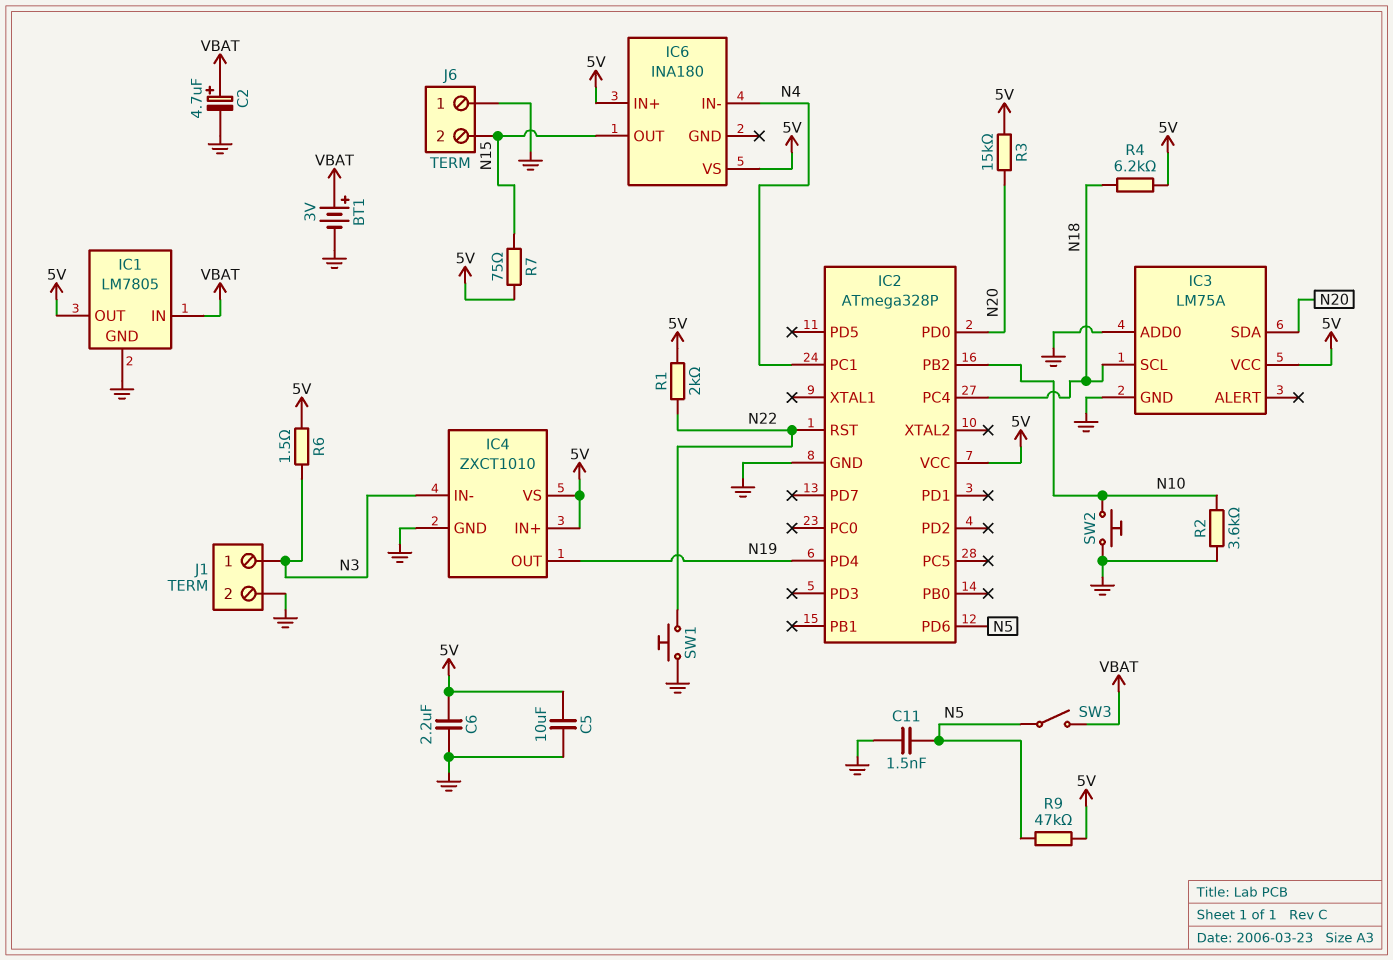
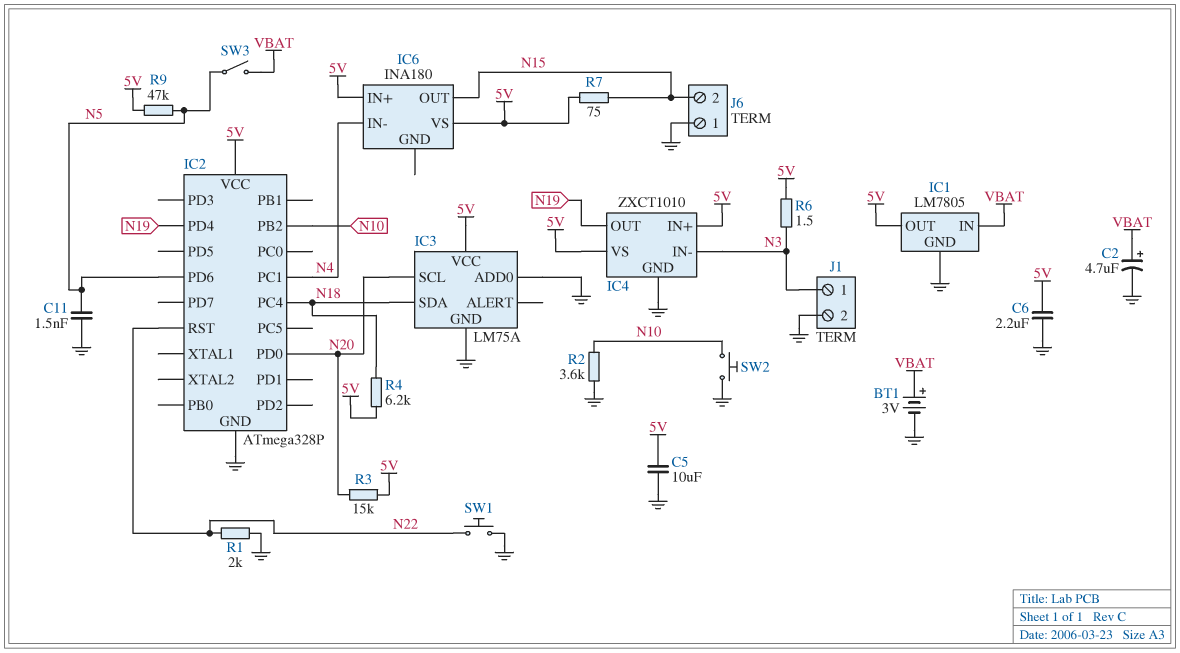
IC3 pin SCL: N18 -> N20
IC3 pin SDA: N20 -> N18
R1: 2k (5V, N22) -> 2k (GND, N22)

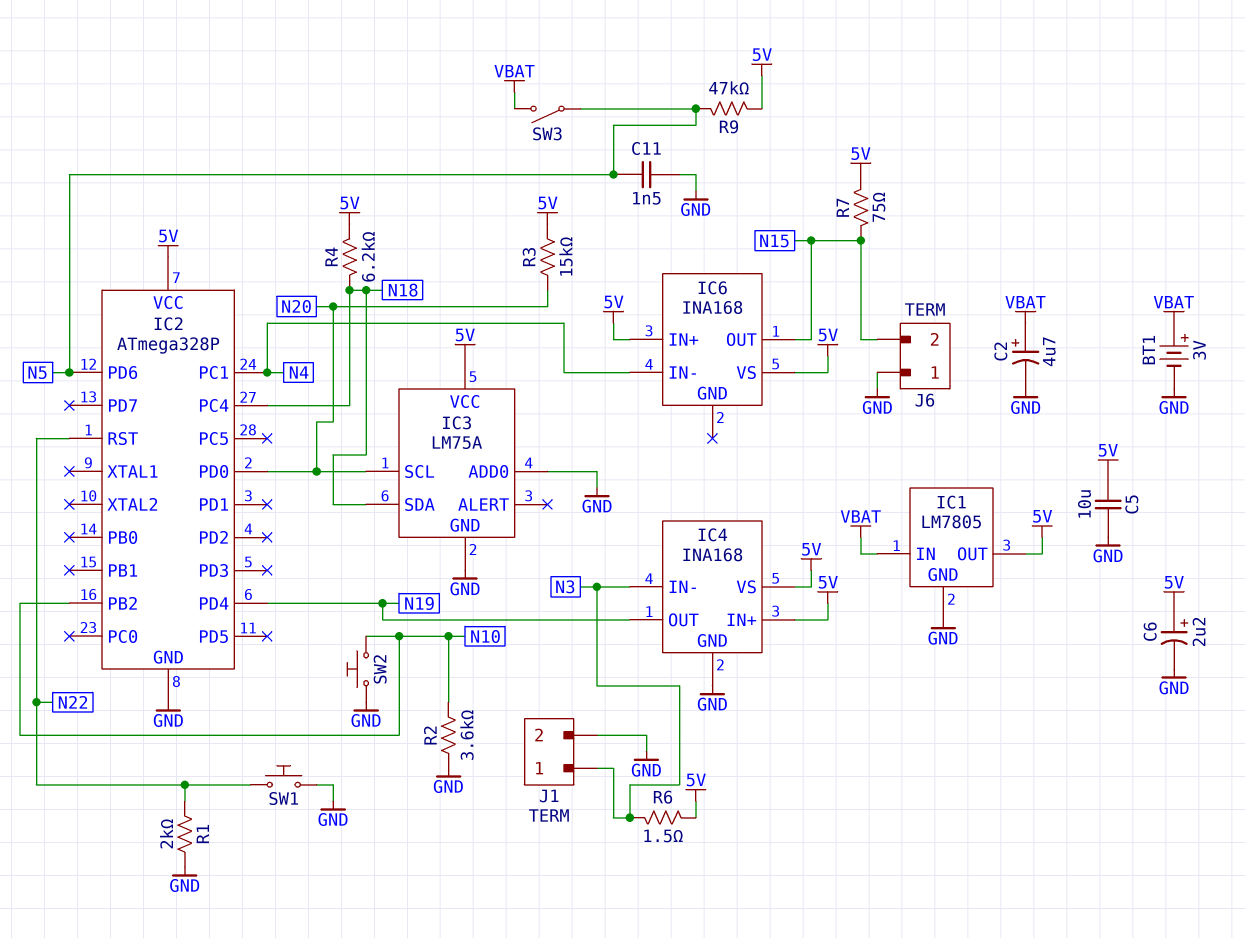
C6: 2.2uF (5V, GND) -> 2.2uF (plus 5V, minus GND)
IC4: ZXCT1010 -> INA168
IC6: INA180 -> INA168

